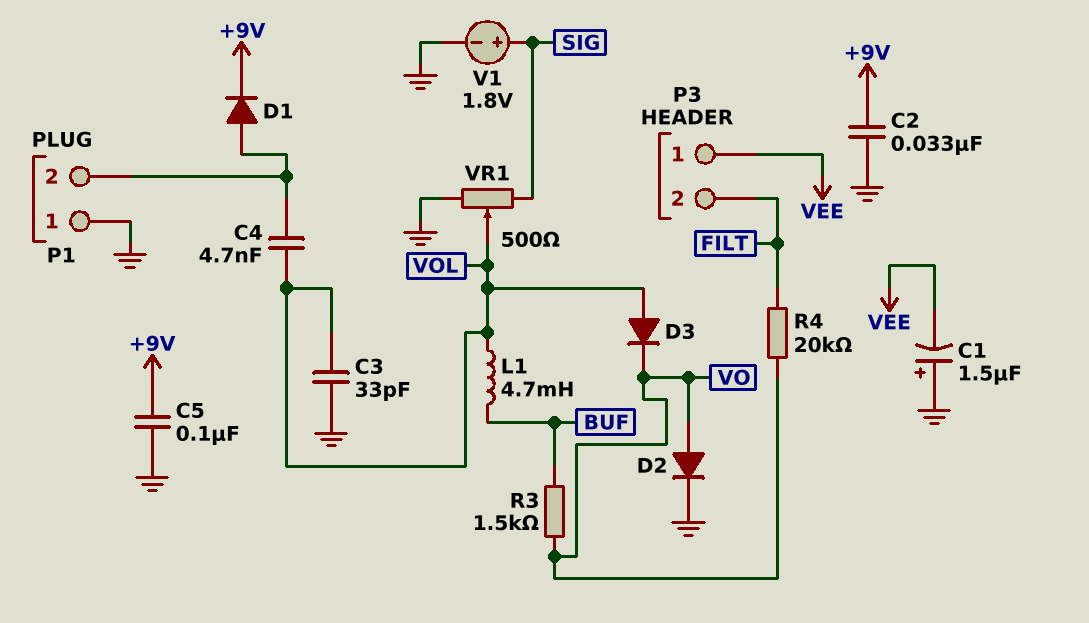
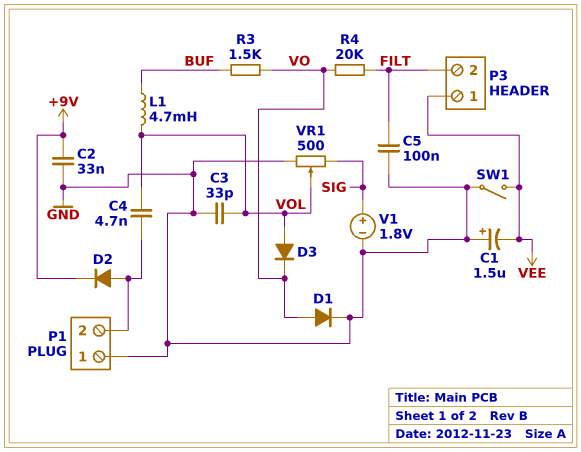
C5: 100nF (+9V, GND) -> 100nF (FILT, GND)
D1: diode (A P1/2, K +9V) -> diode (A VO, K GND)
D2: diode (A VO, K GND) -> diode (A P1/2, K +9V)
SW1: none -> switch (GND, VEE)

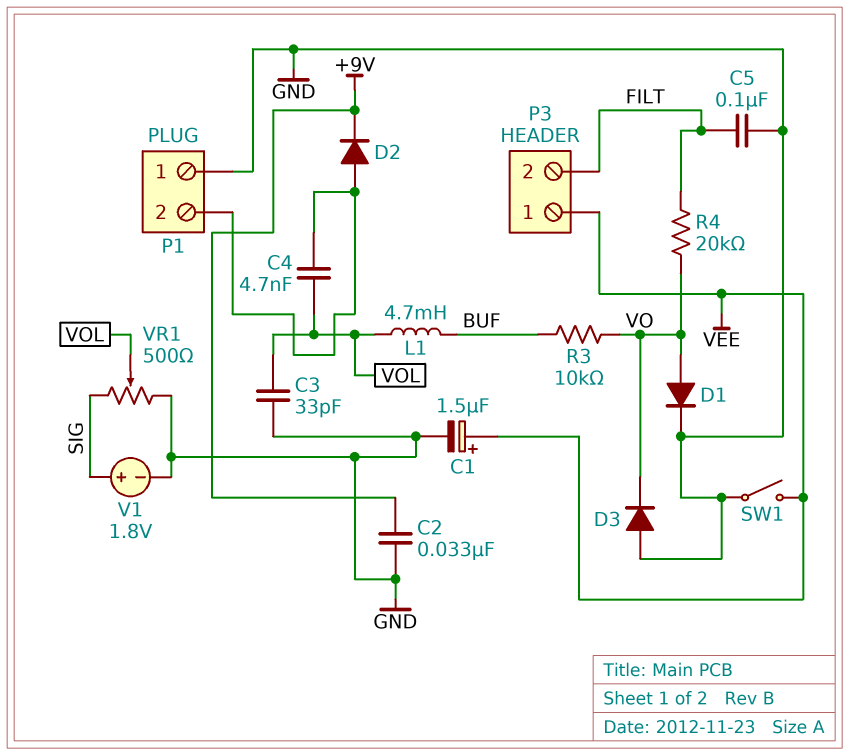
C1: 1.5uF (plus GND, minus VEE) -> 1.5uF (plus VEE, minus GND)
D3: diode (A VOL, K VO) -> diode (A GND, K VO)
R3: 1.5k (BUF, VO) -> 10k (BUF, VO)

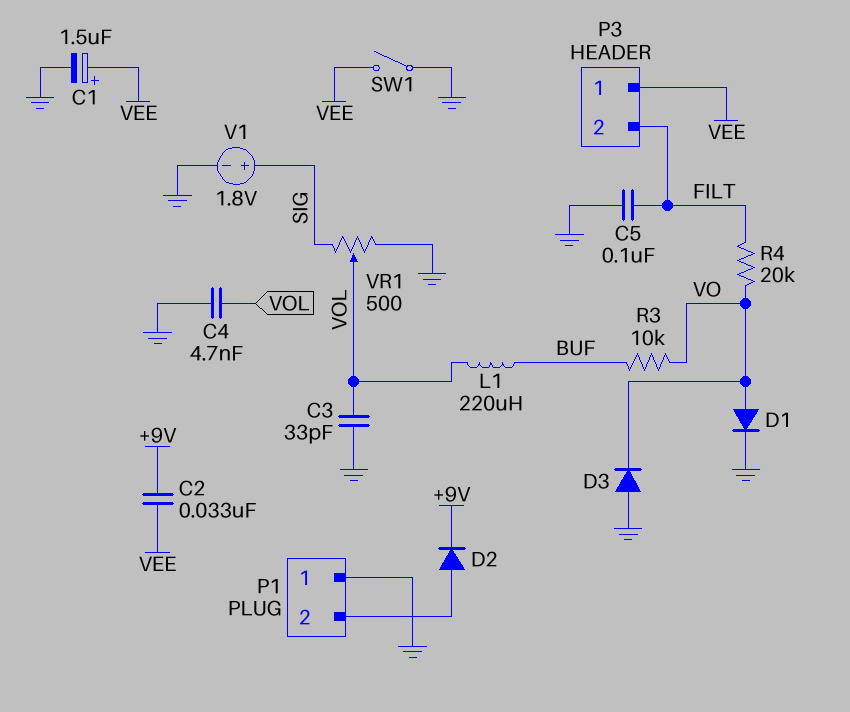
C2: 33nF (+9V, GND) -> 33nF (+9V, VEE)
C4: 4.7nF (P1/2, VOL) -> 4.7nF (GND, VOL)
L1: 4.7mH (BUF, VOL) -> 220uH (BUF, VOL)

